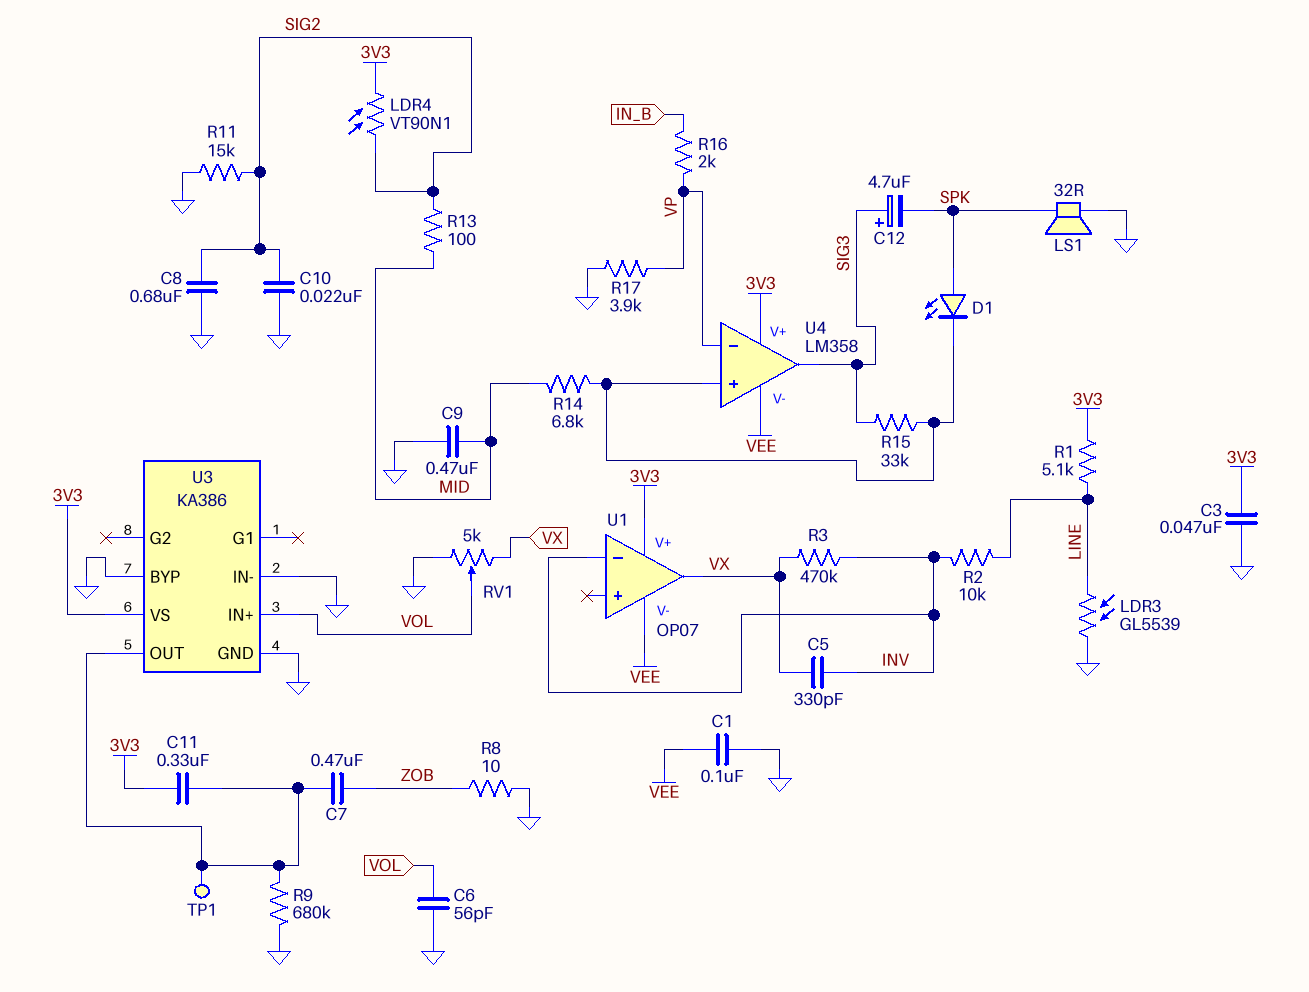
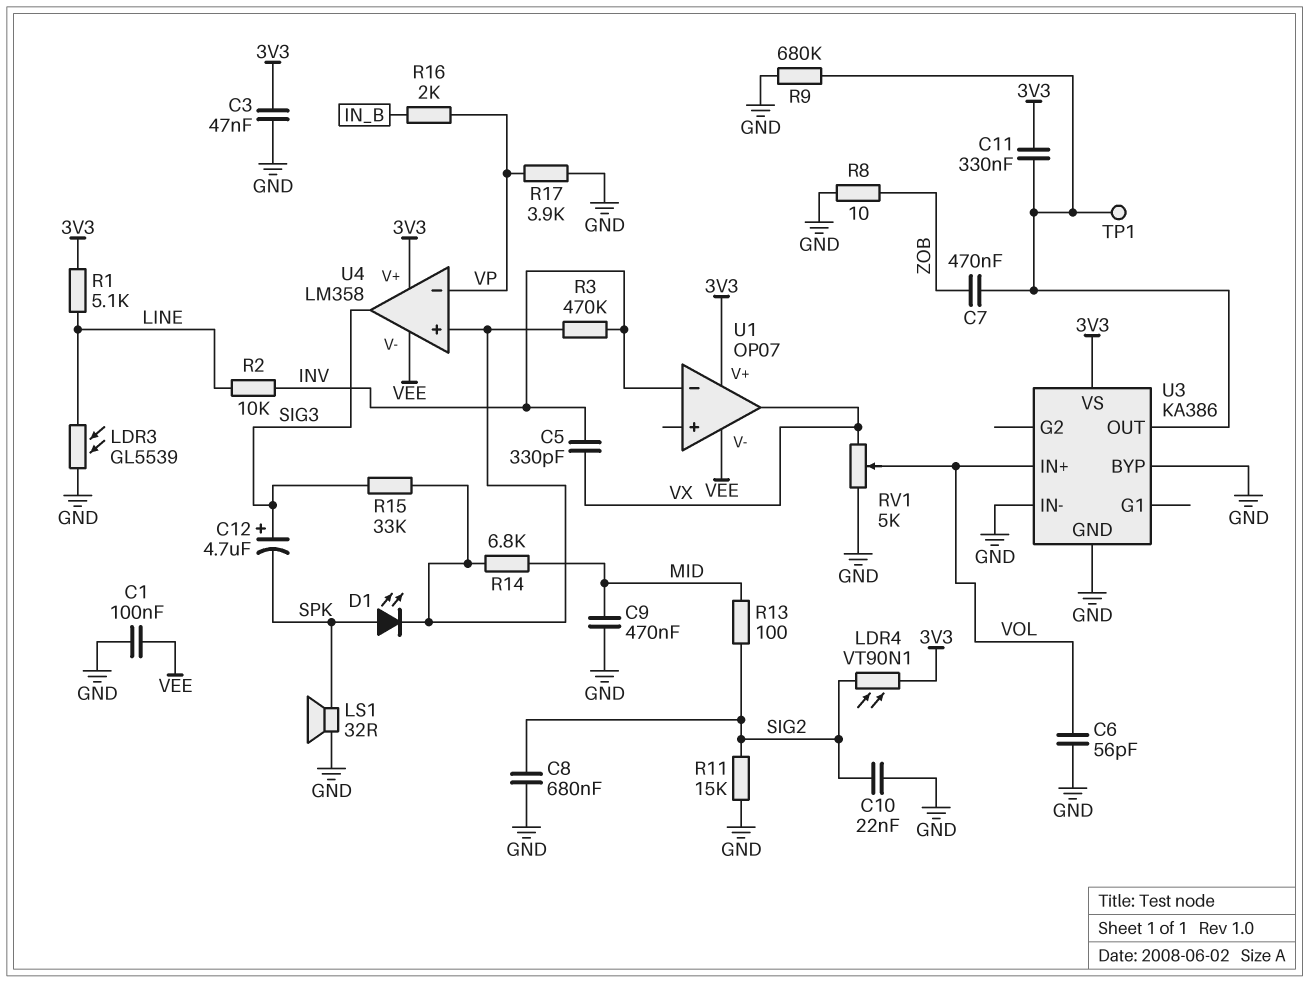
R3: 470k (INV, VX) -> 470k (INV, U4/in+)

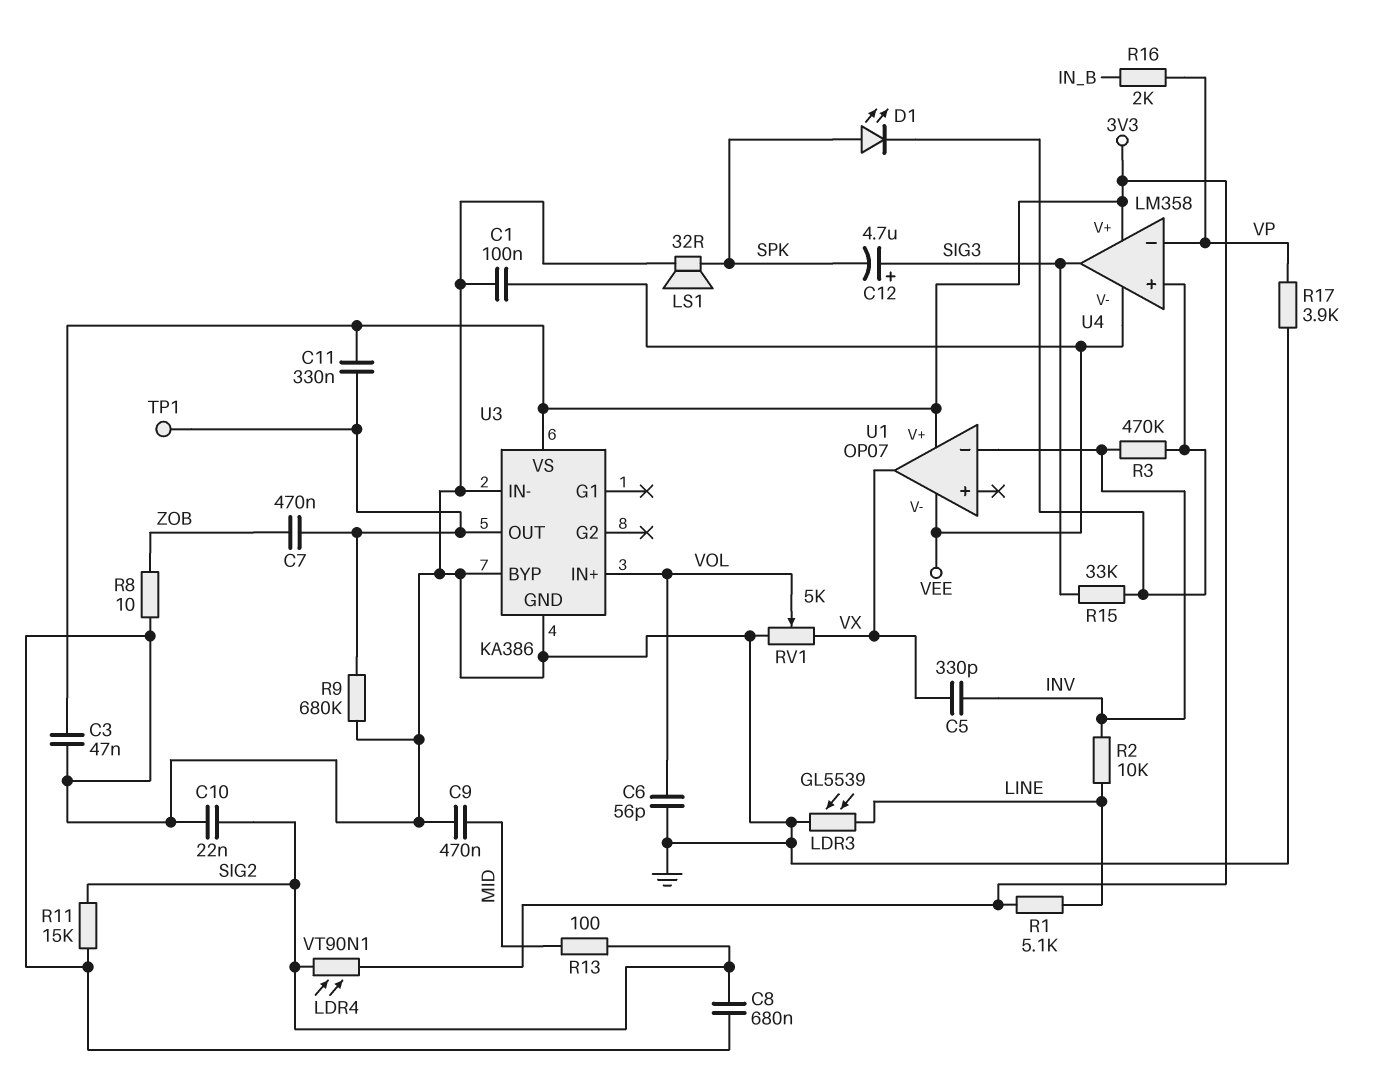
R14: 6.8k (MID, U4/in+) -> none

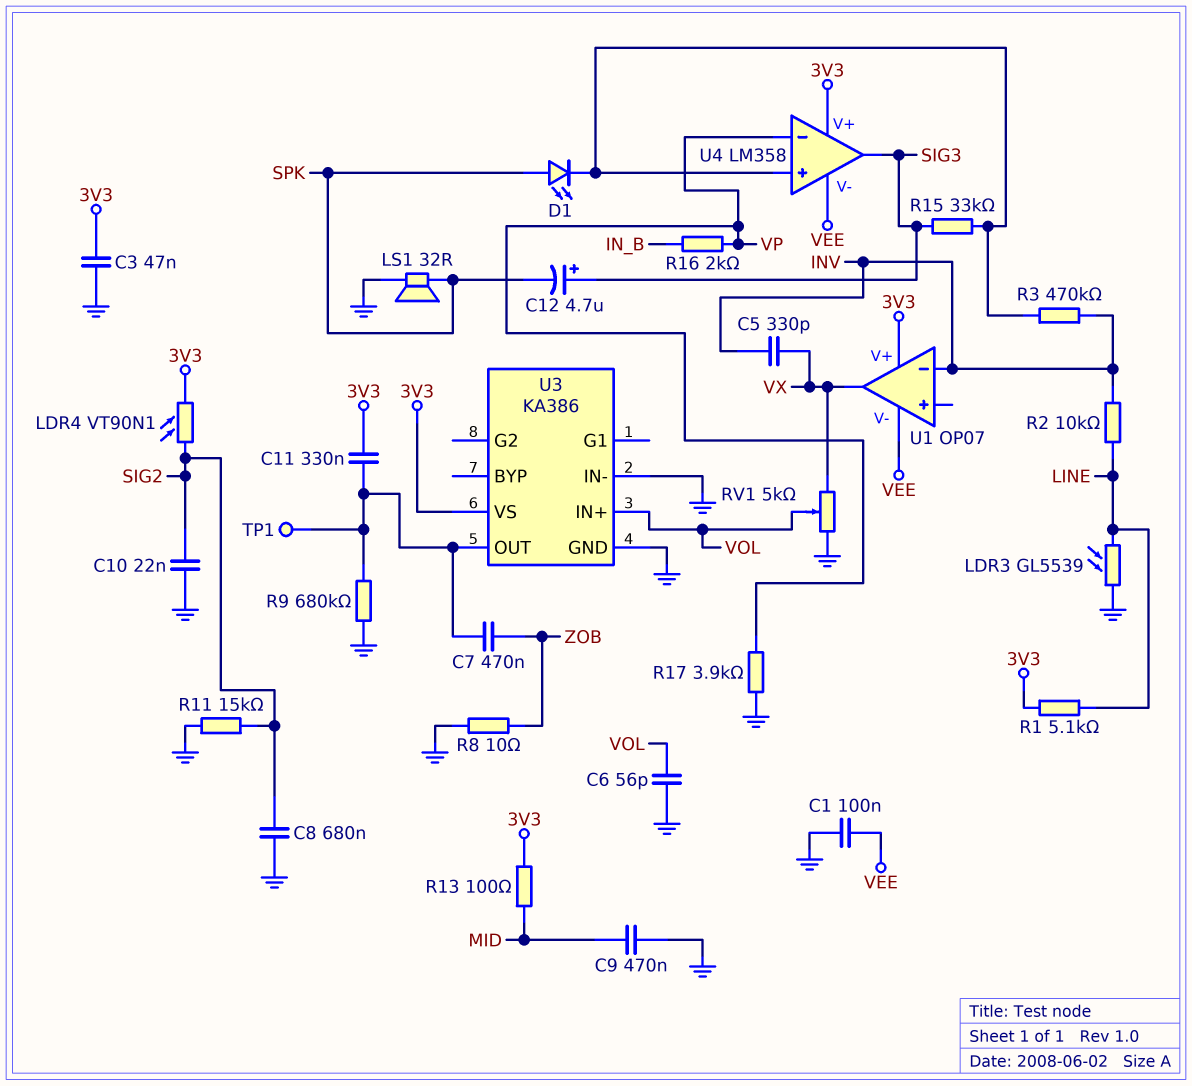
R13: 100 (MID, SIG2) -> 100 (3V3, MID)
U3 pin BYP: GND -> none

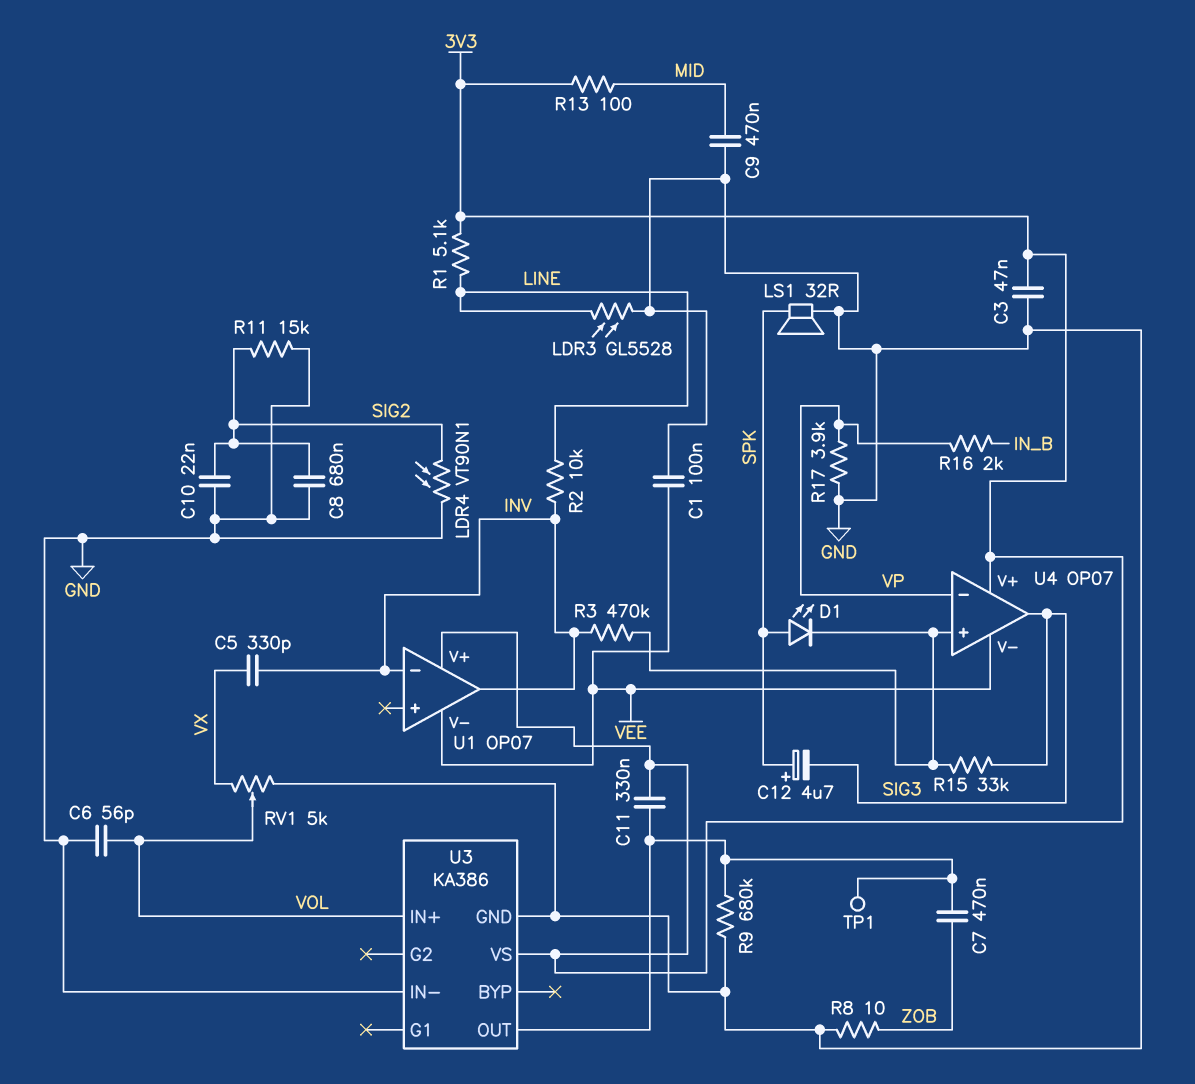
C12: 4.7uF (plus SIG3, minus SPK) -> 4.7uF (plus SPK, minus SIG3)
LDR3: GL5539 (GND, LINE) -> GL5528 (GND, LINE)
LDR4: VT90N1 (3V3, SIG2) -> VT90N1 (GND, SIG2)
U1 pin out: VX -> INV
U4: LM358 -> OP07

